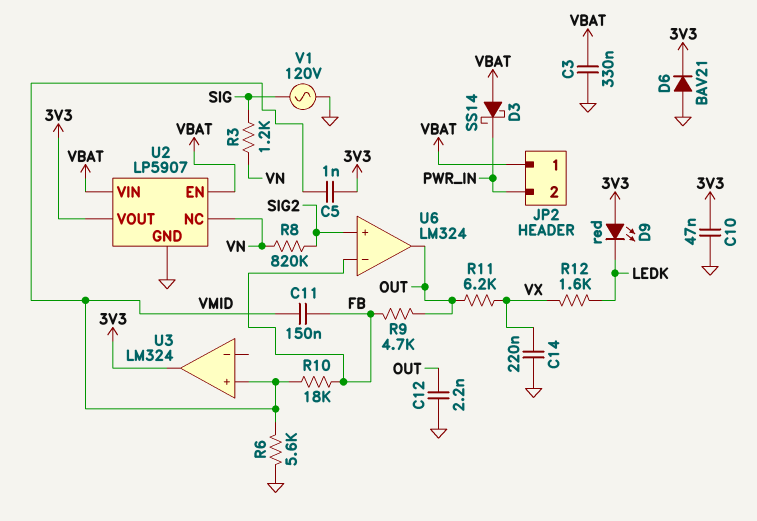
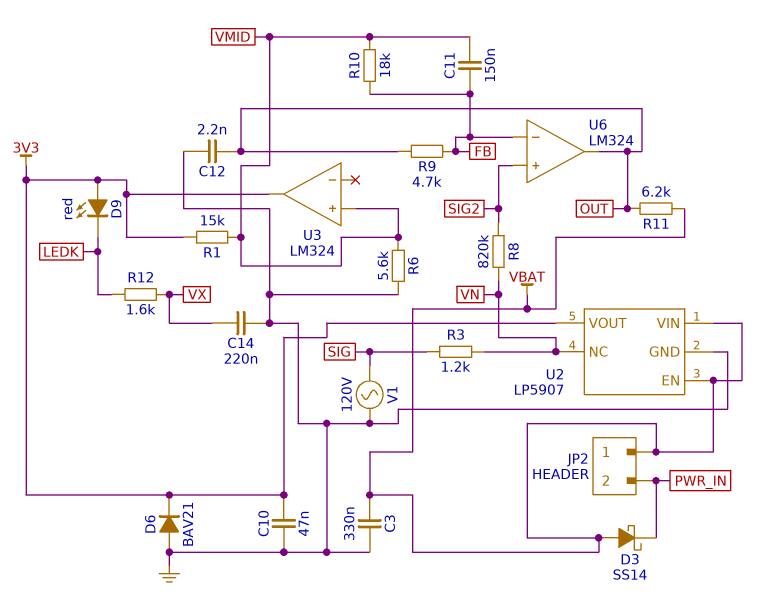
C5: 1nF (3V3, VMID) -> none
R1: none -> 15k (3V3, VMID)
R11: 6.2k (OUT, VX) -> 6.2k (OUT, VBAT)

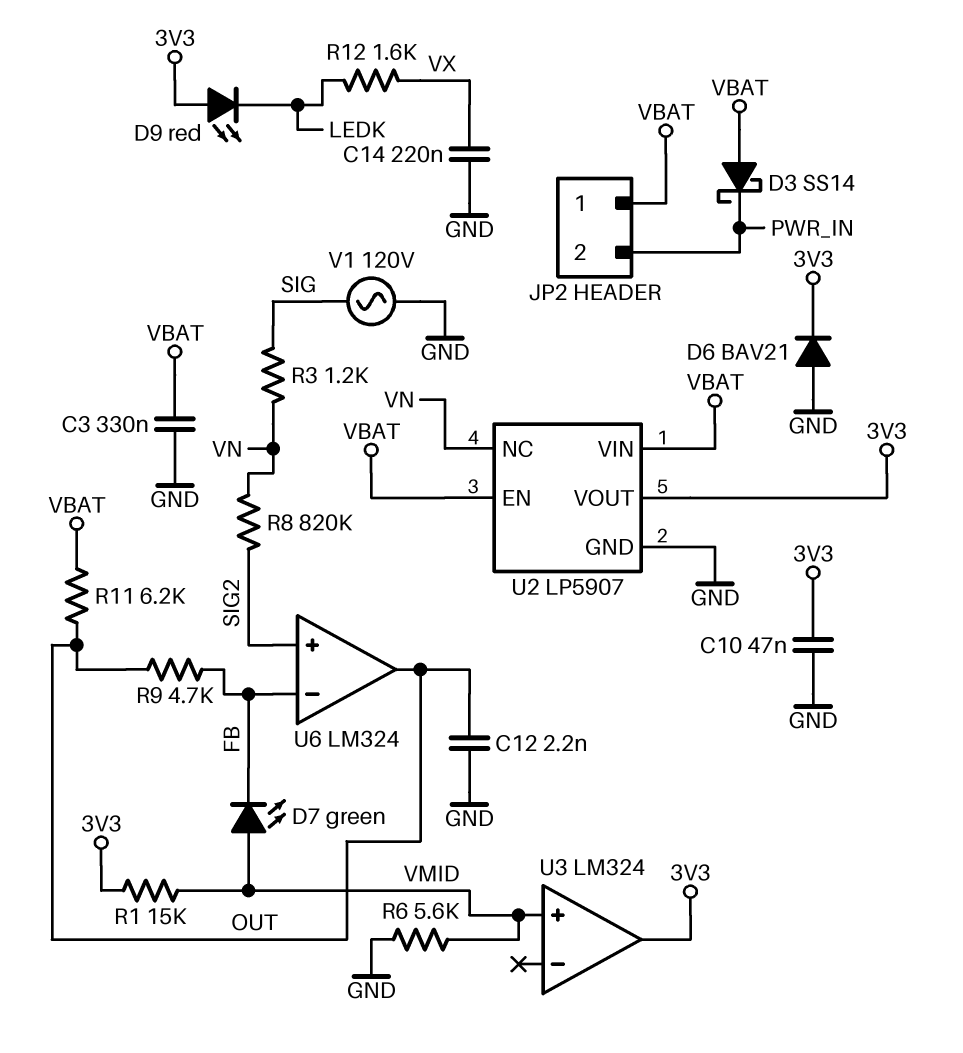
C11: 150nF (FB, VMID) -> none
D7: none -> LED green (A VMID, K FB)
R10: 18k (FB, VMID) -> none

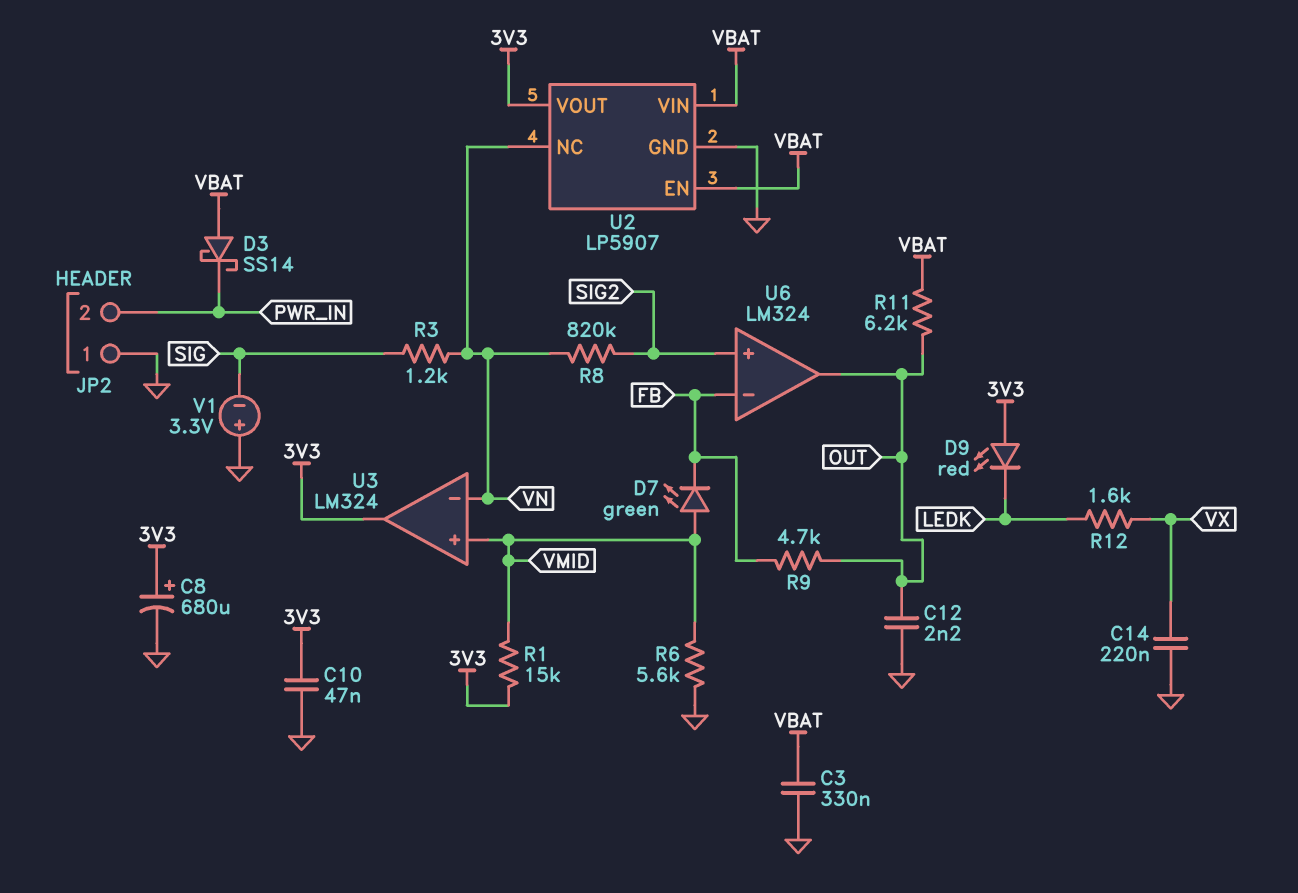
C8: none -> 680uF (plus 3V3, minus GND)
D6: diode BAV21 (A GND, K 3V3) -> none
JP2 pin 1: VBAT -> GND
U3 pin in-: none -> VN
V1: AC 120V (GND, SIG) -> 3.3V (plus GND, minus SIG)

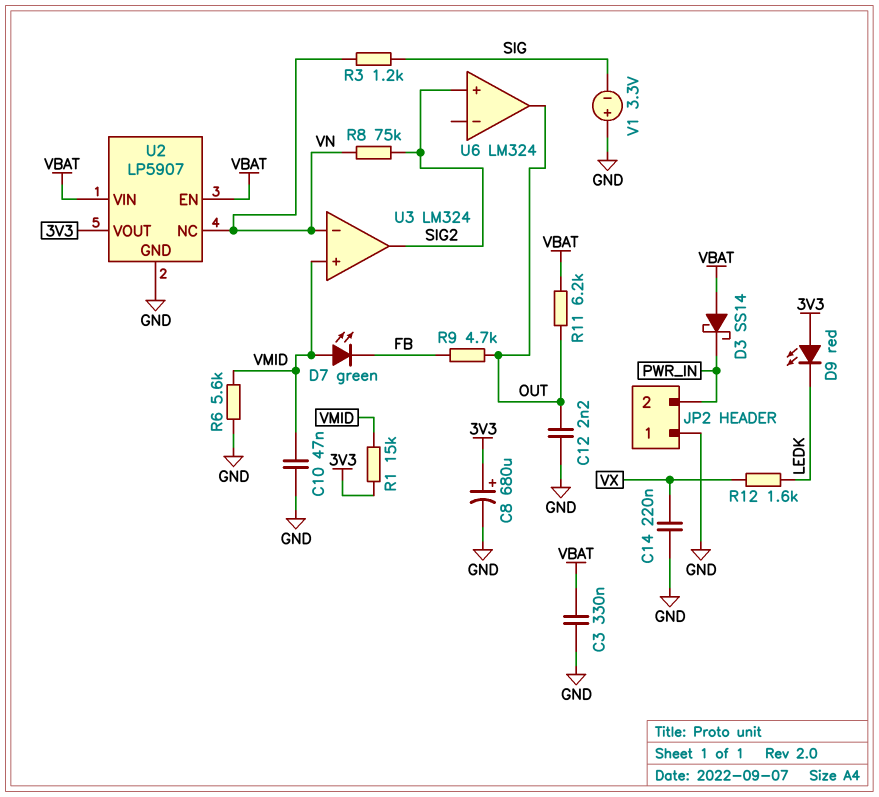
C10: 47nF (3V3, GND) -> 47nF (GND, VMID)
R8: 820k (SIG2, VN) -> 75k (SIG2, VN)
U3 pin out: 3V3 -> SIG2
U6 pin in-: FB -> none

